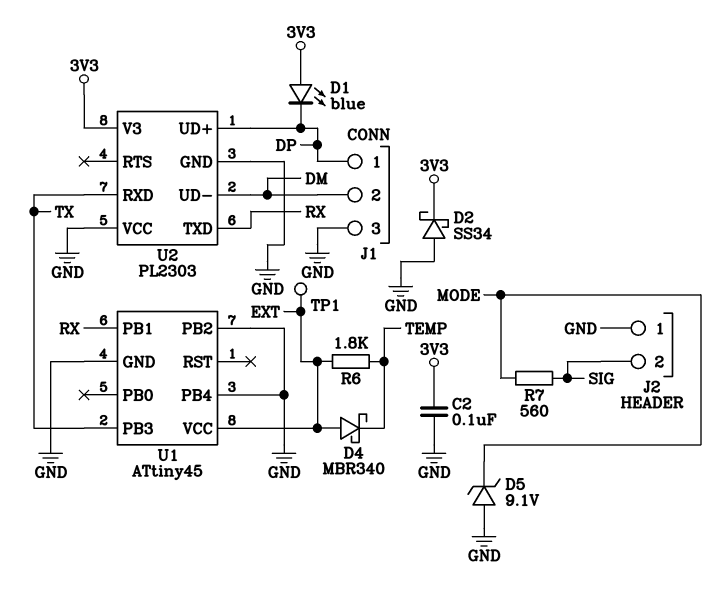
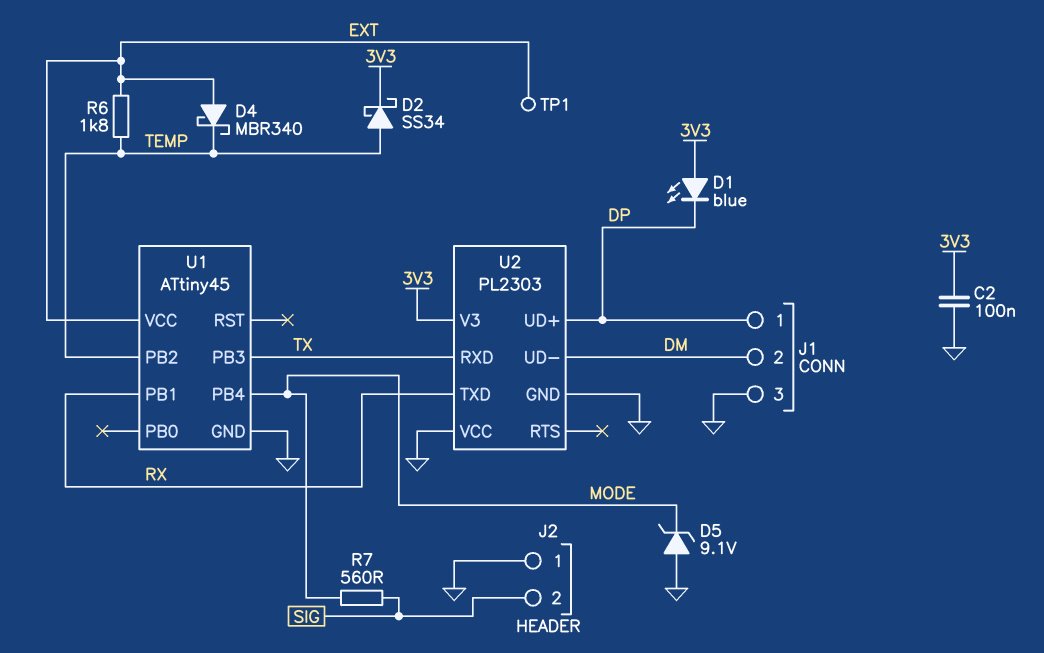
D2: schottky SS34 (A GND, K 3V3) -> schottky SS34 (A TEMP, K 3V3)
U1 pin PB2: GND -> TEMP
U1 pin PB4: GND -> MODE

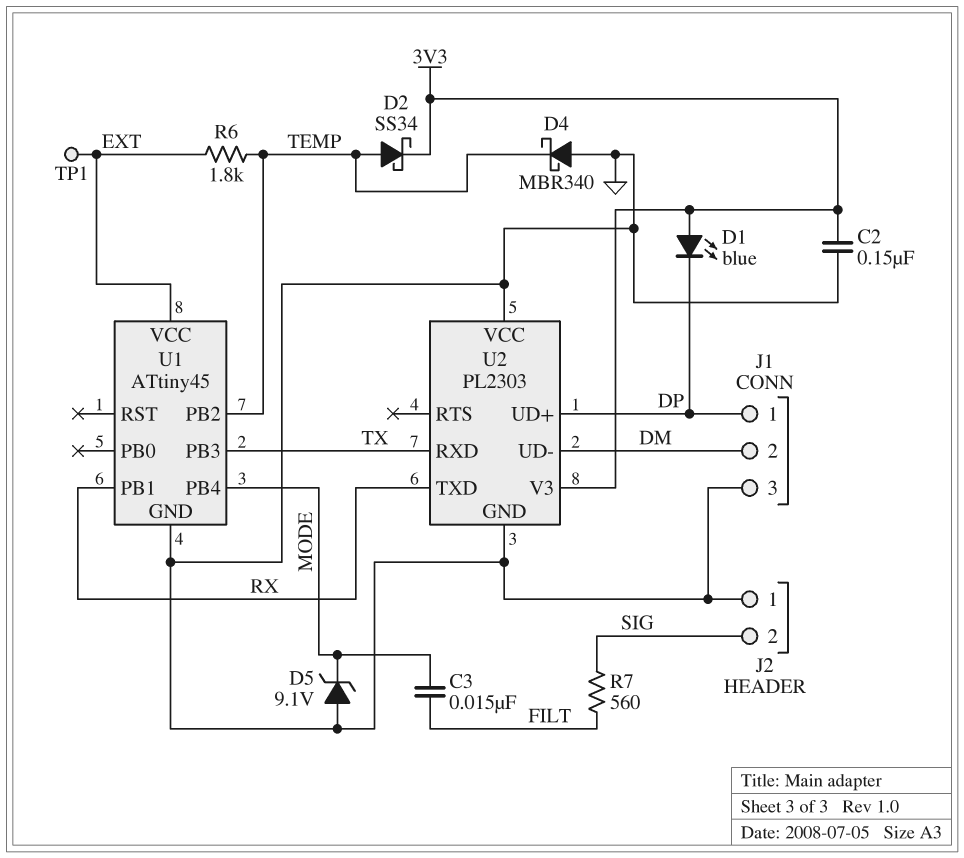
C2: 100nF (3V3, GND) -> 150nF (3V3, GND)
C3: none -> 15nF (FILT, MODE)
D4: schottky MBR340 (A EXT, K TEMP) -> schottky MBR340 (A GND, K TEMP)
R7: 560 (MODE, SIG) -> 560 (FILT, SIG)

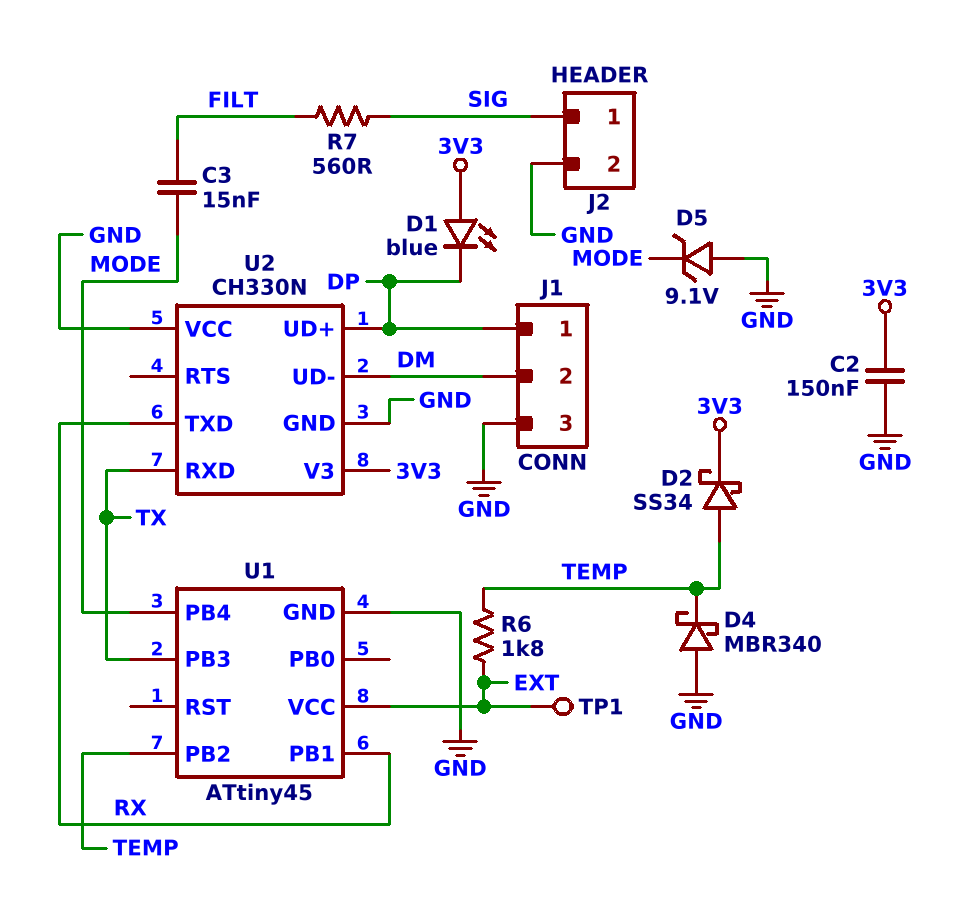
J2 pin 1: GND -> SIG
J2 pin 2: SIG -> GND
U2: PL2303 -> CH330N

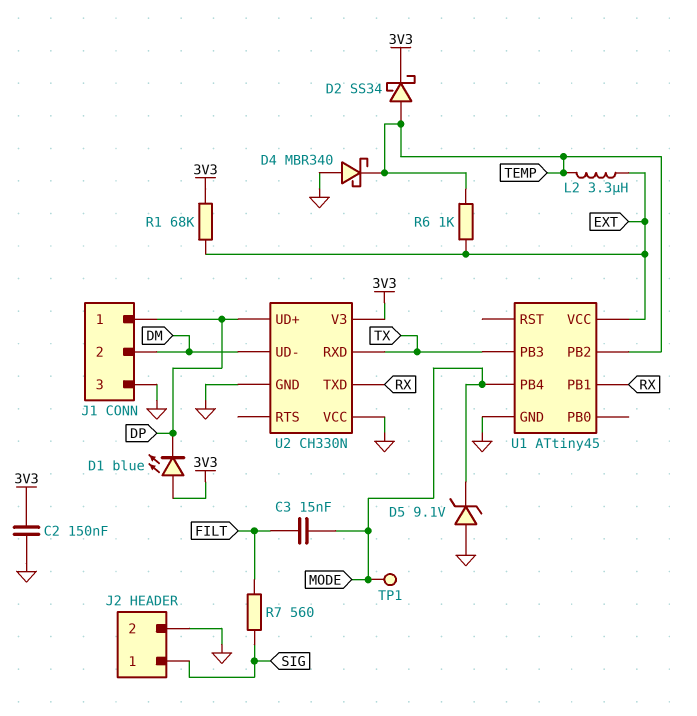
L2: none -> 3.3uH (EXT, TEMP)
R1: none -> 68k (3V3, EXT)
R6: 1.8k (EXT, TEMP) -> 1k (EXT, TEMP)
TP1: test point (EXT) -> test point (MODE)

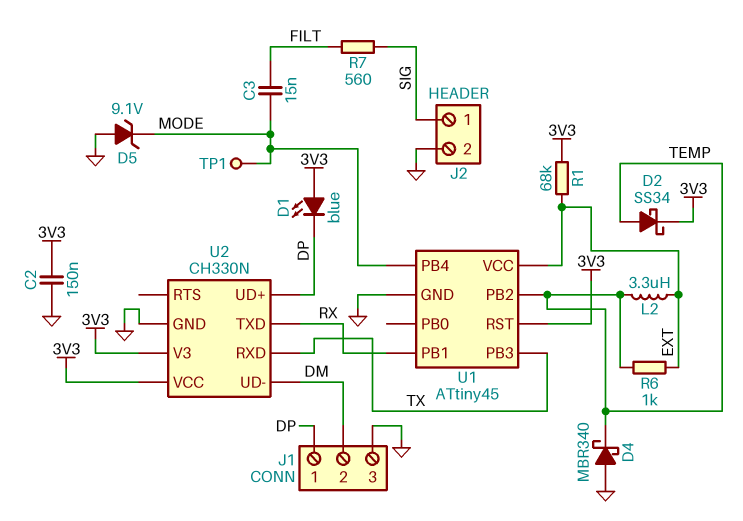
U1 pin RST: none -> 3V3
U2 pin VCC: GND -> 3V3

